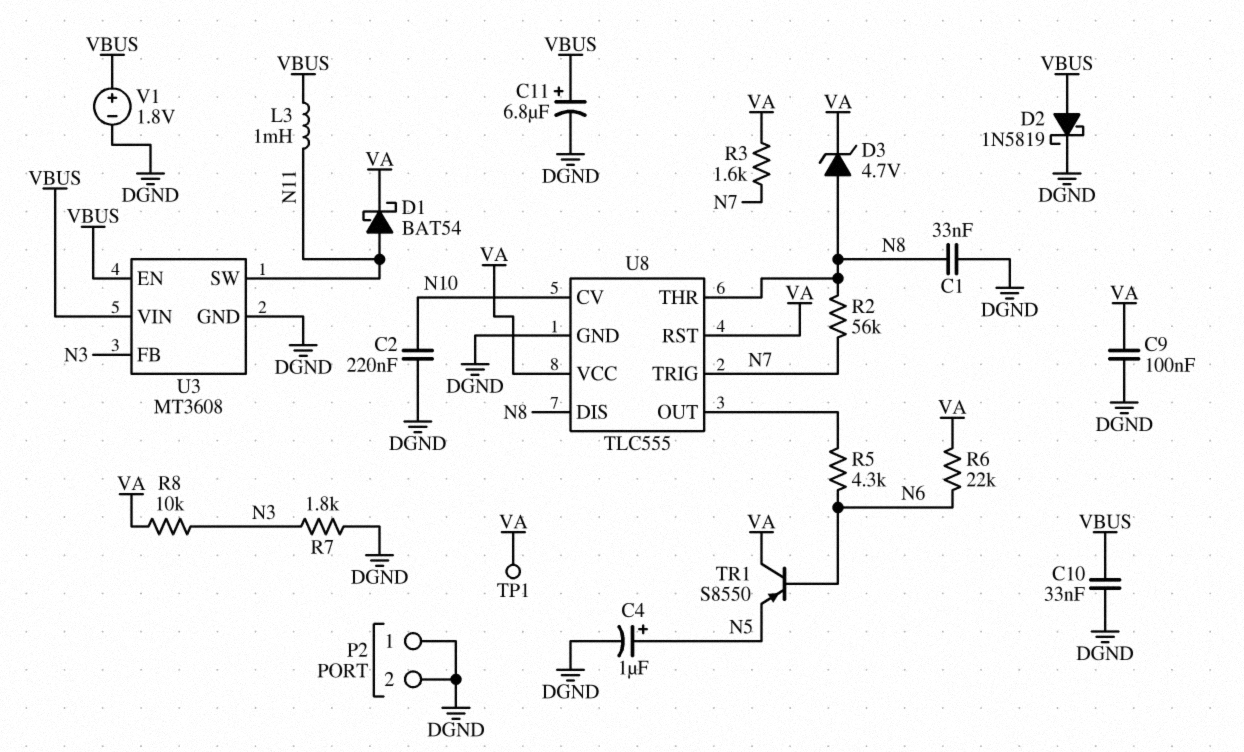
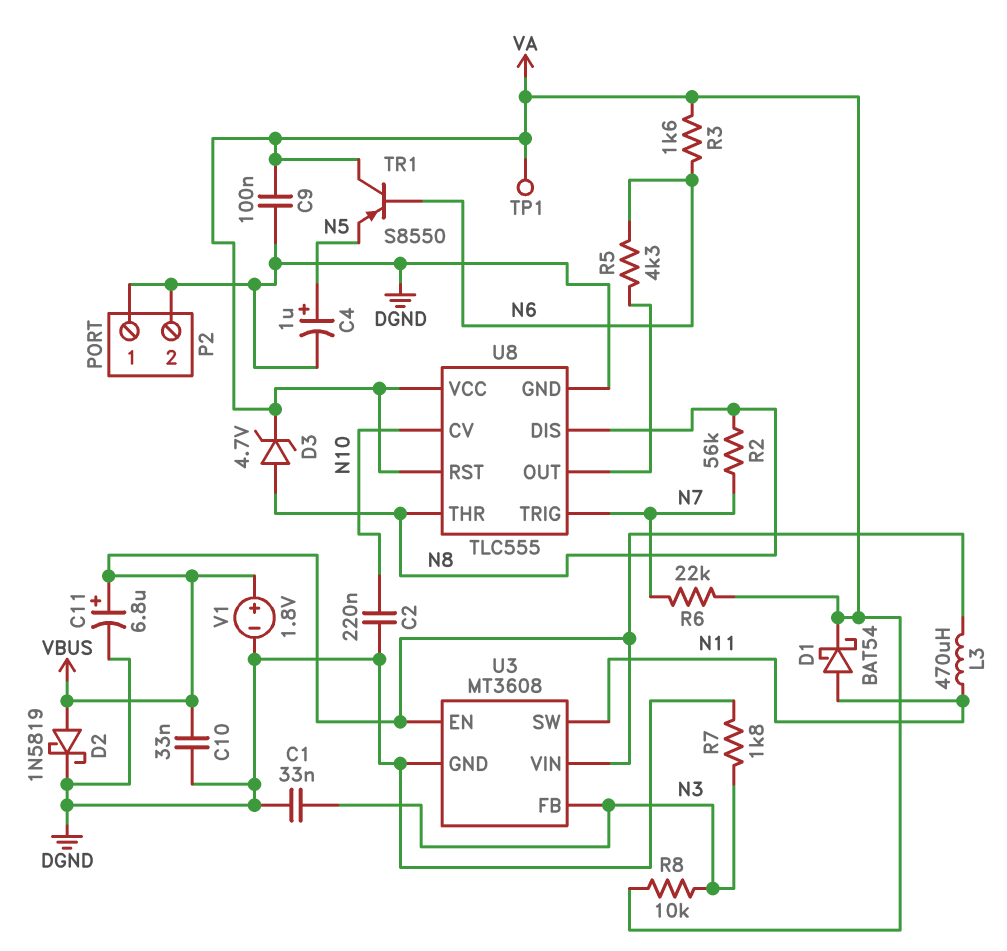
C1: 33nF (DGND, N8) -> 33nF (DGND, N3)
L3: 1mH (N11, VBUS) -> 470uH (N11, VBUS)
R3: 1.6k (N7, VA) -> 1.6k (N6, VA)
R6: 22k (N6, VA) -> 22k (N7, VA)

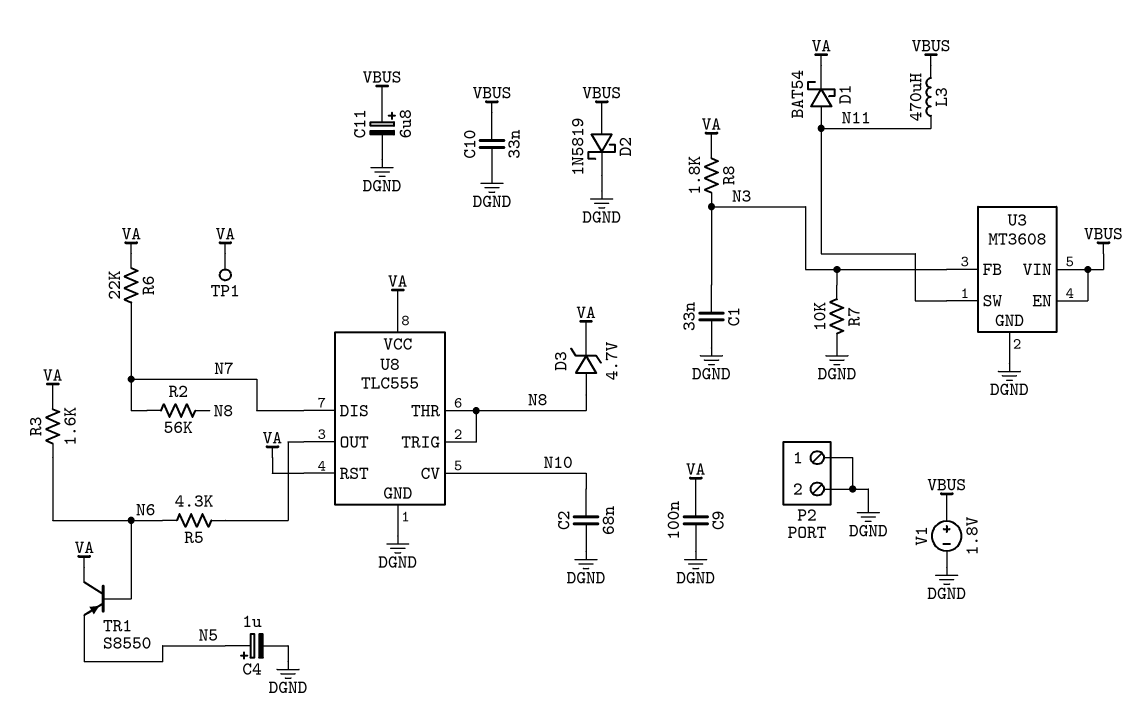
C2: 220nF (DGND, N10) -> 68nF (DGND, N10)
R7: 1.8k (DGND, N3) -> 10k (DGND, N3)
R8: 10k (N3, VA) -> 1.8k (N3, VA)
U8 pin DIS: N8 -> N7
U8 pin TRIG: N7 -> N8

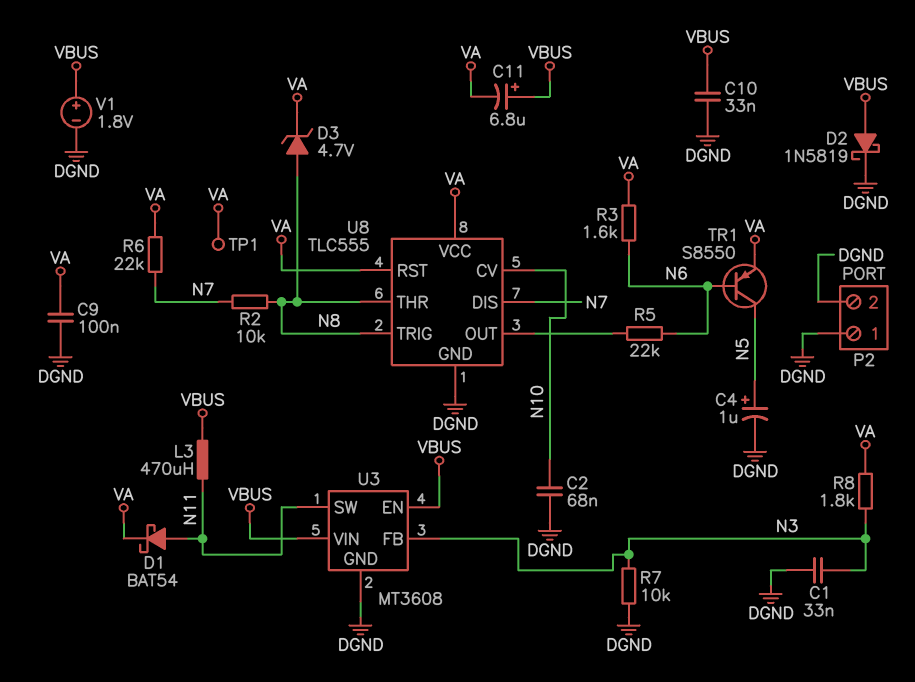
C11: 6.8uF (plus VBUS, minus DGND) -> 6.8uF (plus VBUS, minus VA)
R2: 56k (N7, N8) -> 10k (N7, N8)
R5: 4.3k (N6, U8/OUT) -> 22k (N6, U8/OUT)
TR1: PNP S8550 (B N6, C VA, E N5) -> PNP S8550 (B N6, C N5, E VA)

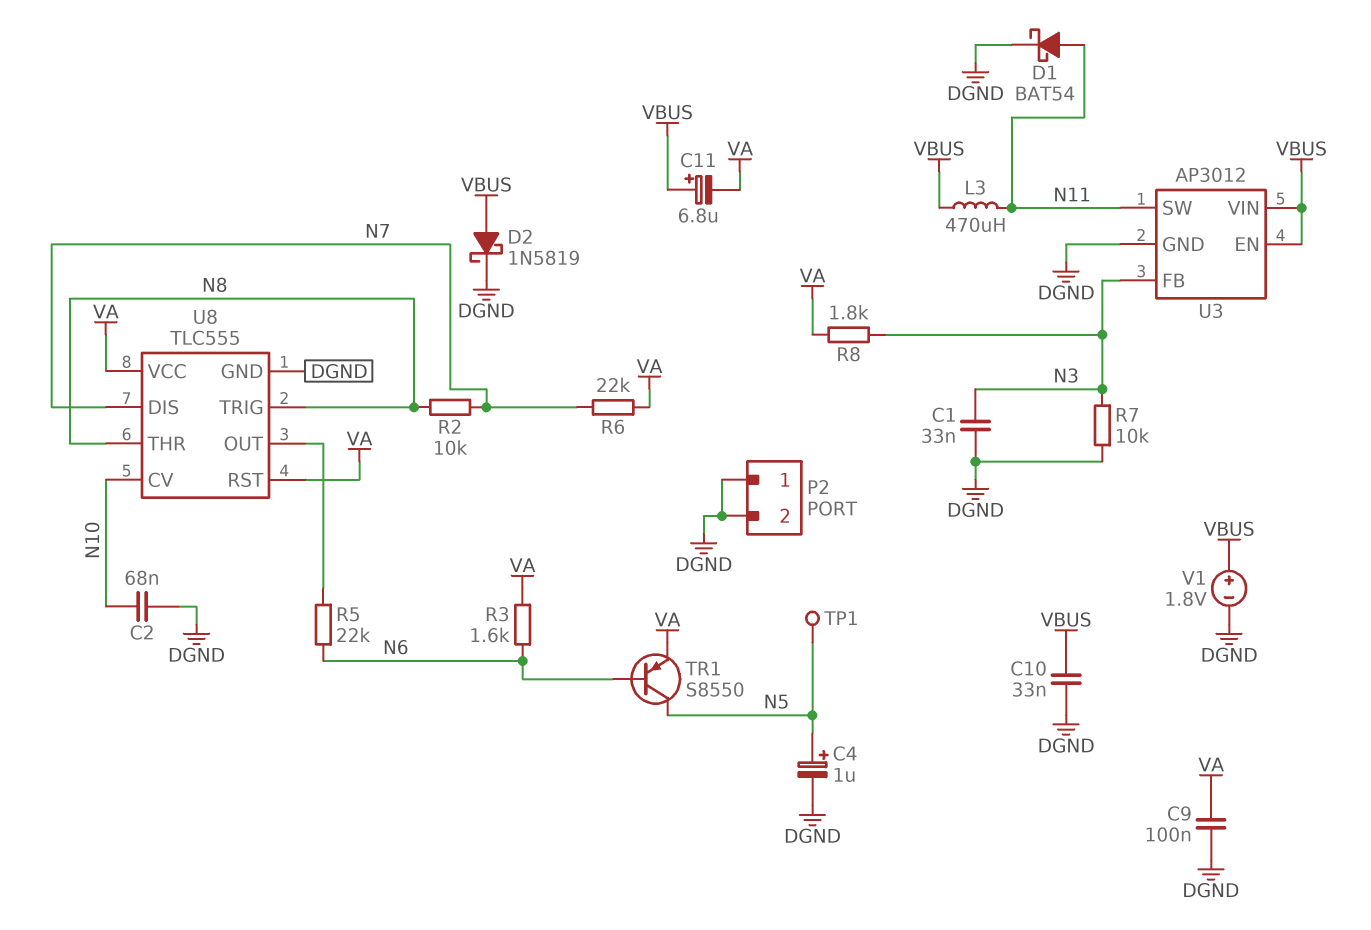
D1: schottky BAT54 (A N11, K VA) -> schottky BAT54 (A N11, K DGND)
D3: zener 4.7V (A N8, K VA) -> none
TP1: test point (VA) -> test point (N5)
U3: MT3608 -> AP3012

